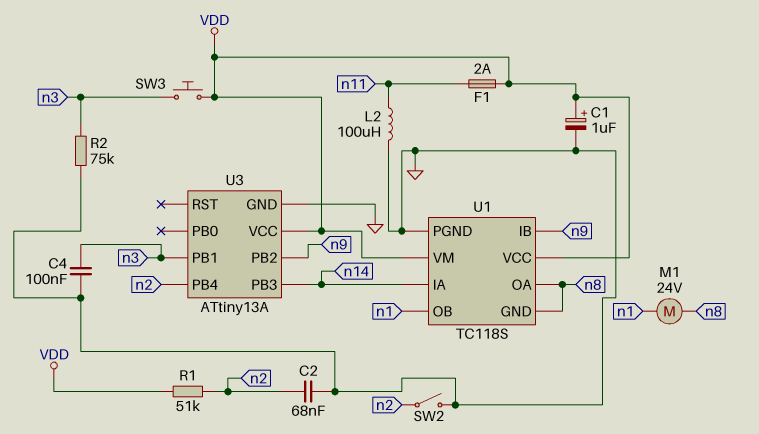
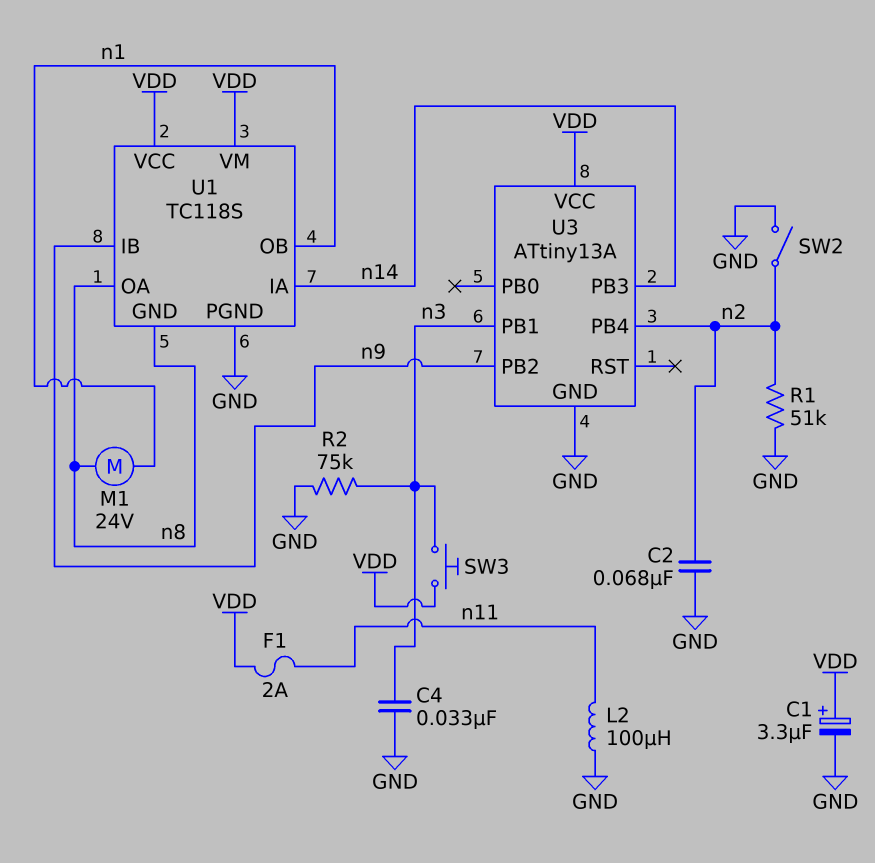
C1: 1uF (plus VDD, minus GND) -> 3.3uF (plus VDD, minus GND)
C4: 100nF (GND, n3) -> 33nF (GND, n3)
R1: 51k (VDD, n2) -> 51k (GND, n2)

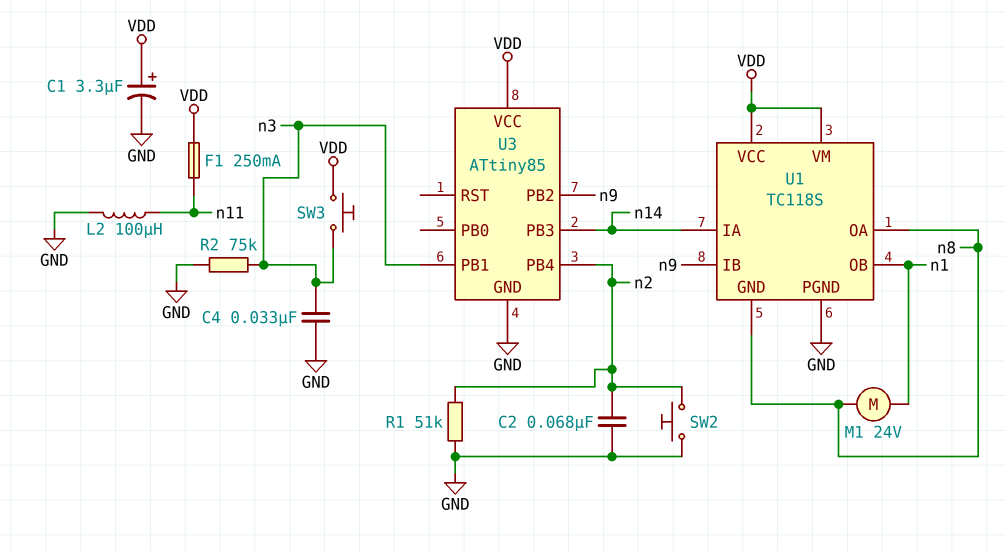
F1: 2A (VDD, n11) -> 250mA (VDD, n11)
SW2: switch (GND, n2) -> button (GND, n2)
U3: ATtiny13A -> ATtiny85

